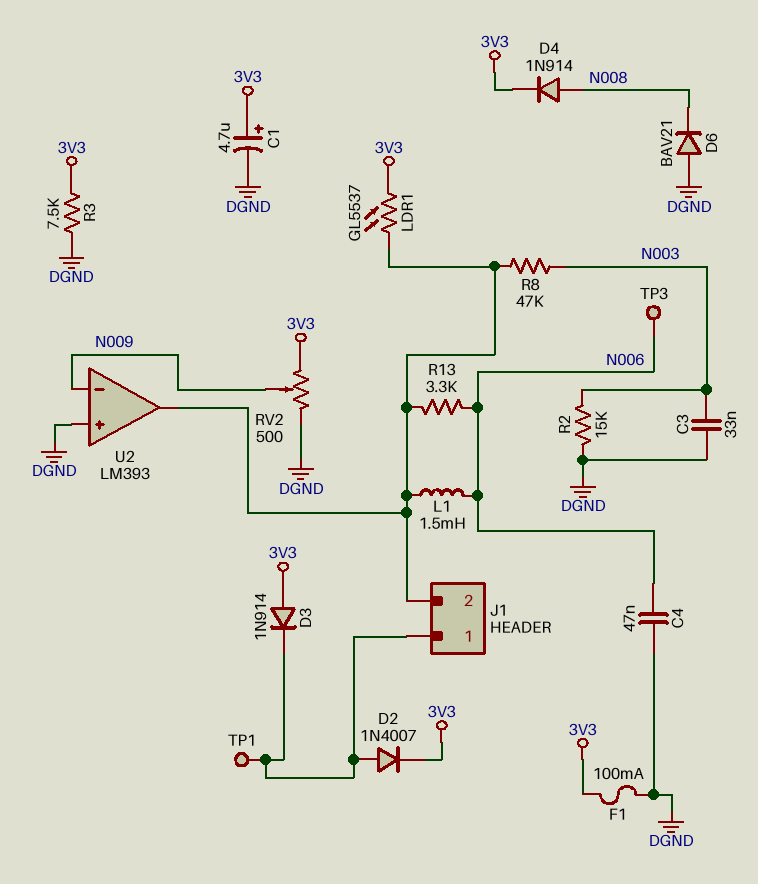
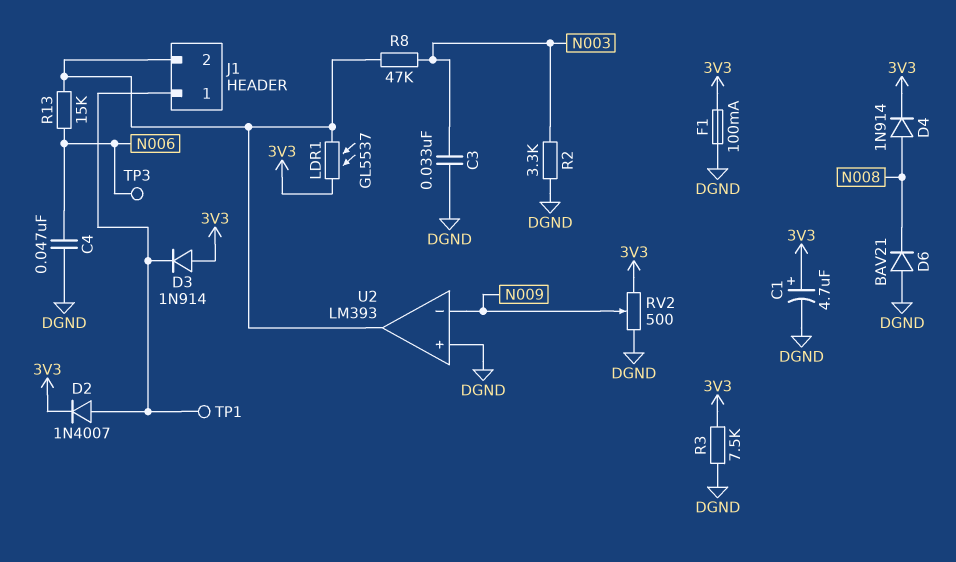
L1: 1.5mH (J1/2, N006) -> none
R2: 15k (DGND, N003) -> 3.3k (DGND, N003)
R13: 3.3k (J1/2, N006) -> 15k (J1/2, N006)

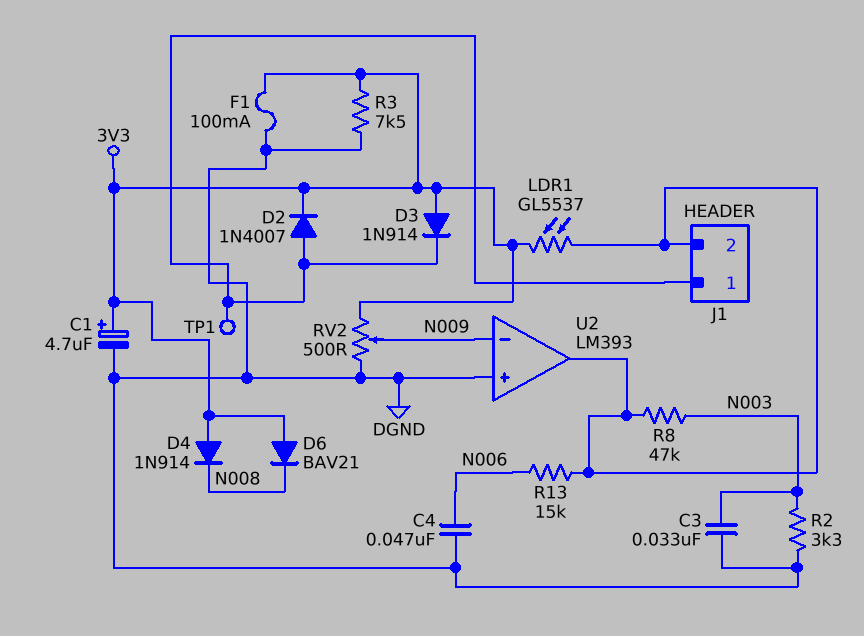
D4: diode 1N914 (A N008, K 3V3) -> diode 1N914 (A 3V3, K N008)
D6: diode BAV21 (A DGND, K N008) -> diode BAV21 (A 3V3, K N008)
TP3: test point (N006) -> none

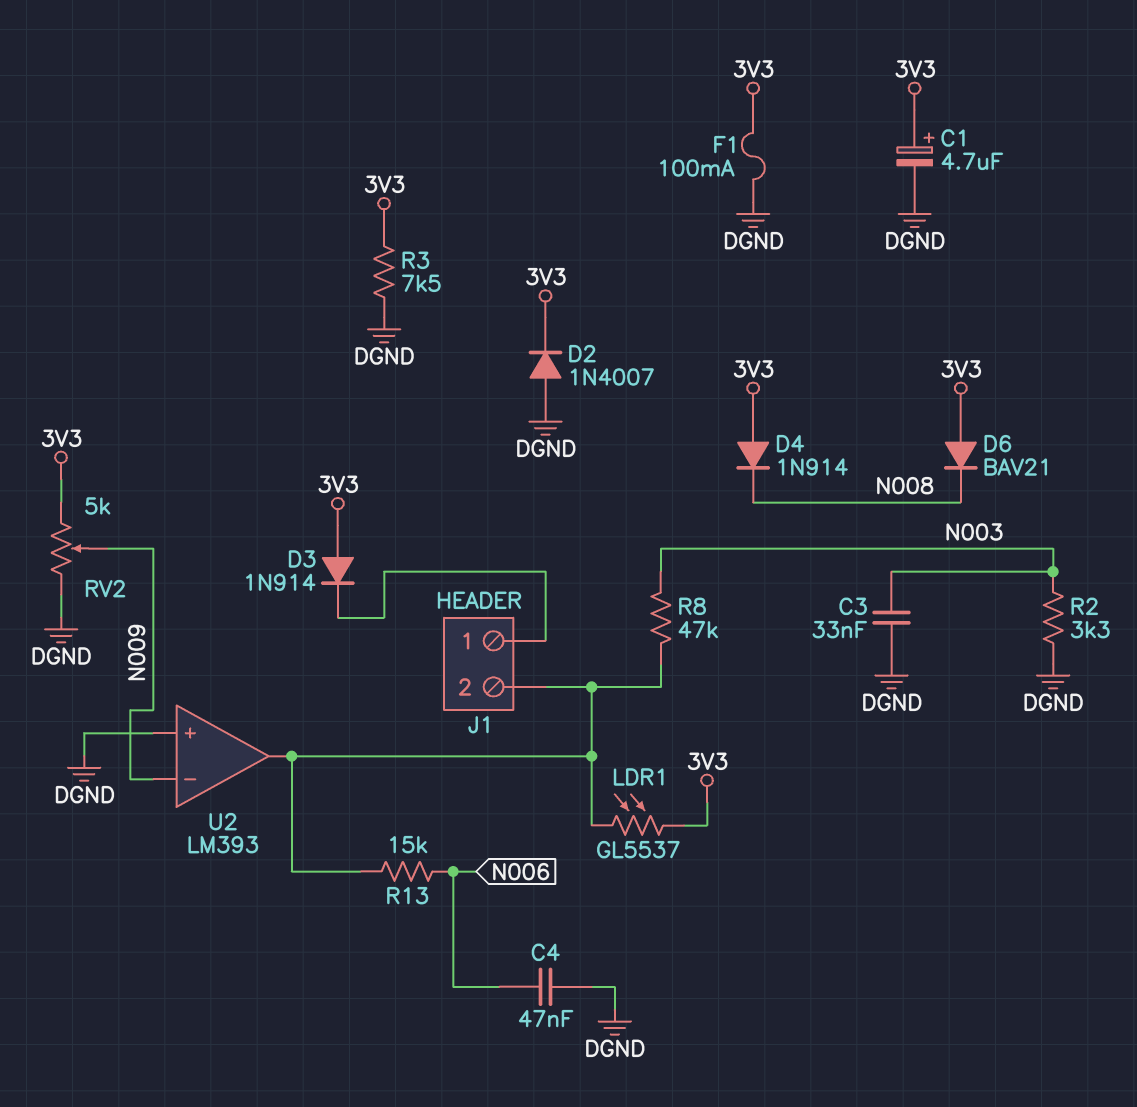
D2: diode 1N4007 (A J1/1, K 3V3) -> diode 1N4007 (A DGND, K 3V3)
RV2: 500 (3V3, DGND, wiper N009) -> 5k (3V3, DGND, wiper N009)
TP1: test point (J1/1) -> none

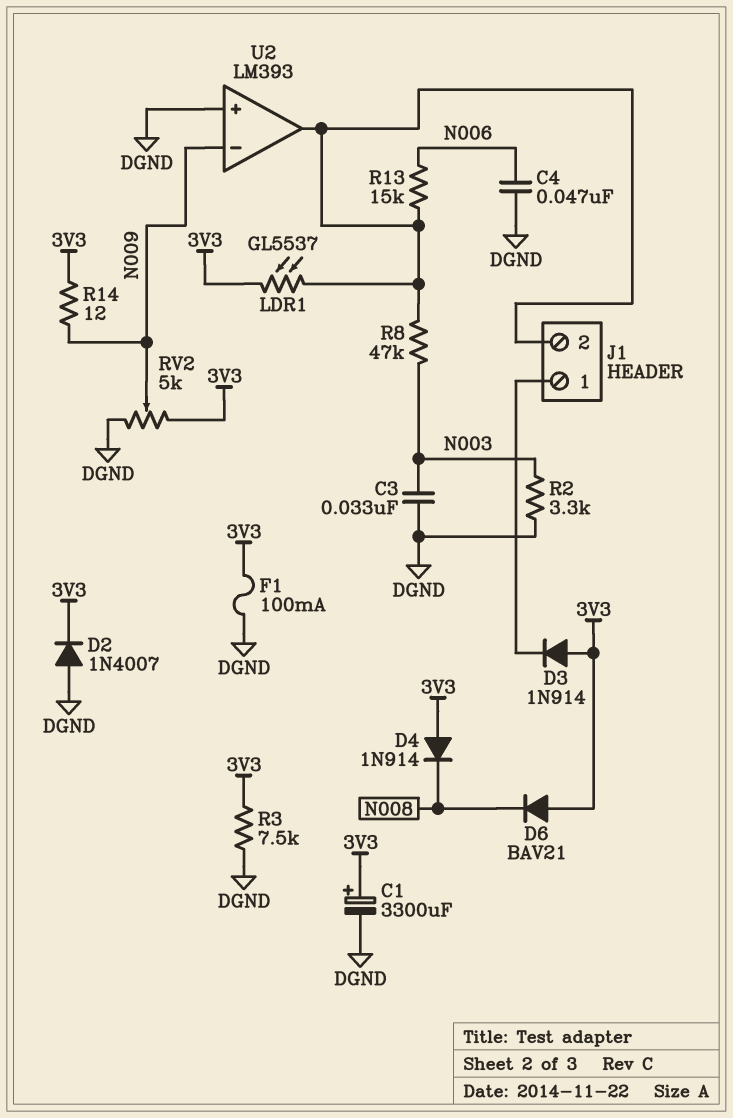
C1: 4.7uF (plus 3V3, minus DGND) -> 3300uF (plus 3V3, minus DGND)
R14: none -> 12 (3V3, N009)

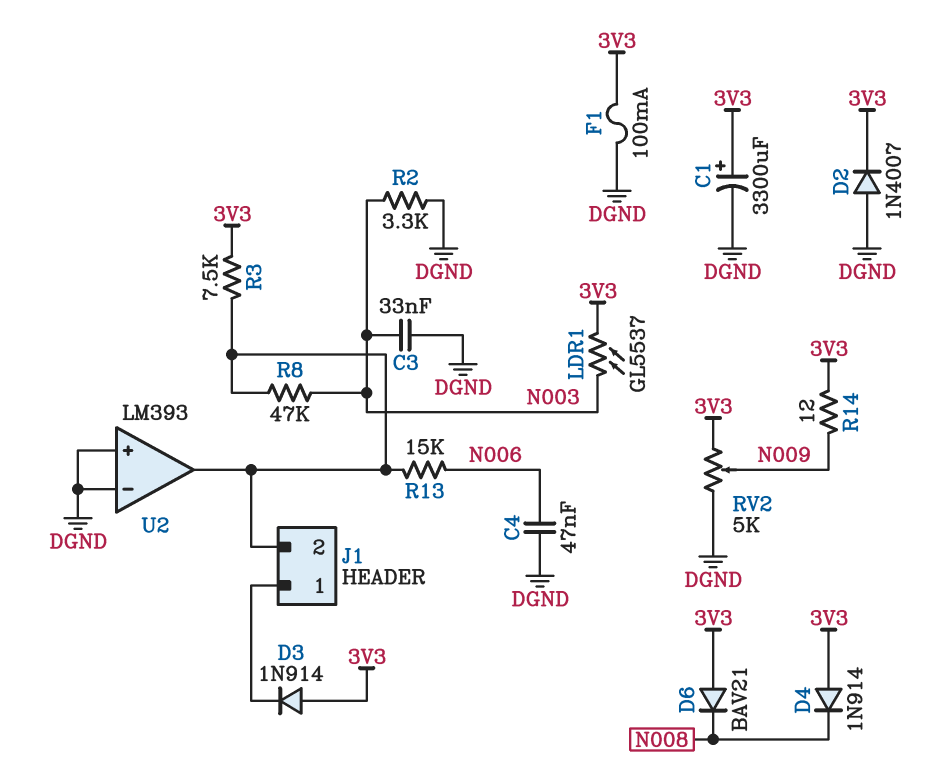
LDR1: GL5537 (3V3, J1/2) -> GL5537 (3V3, N003)
R3: 7.5k (3V3, DGND) -> 7.5k (3V3, J1/2)
U2 pin in-: N009 -> DGND

